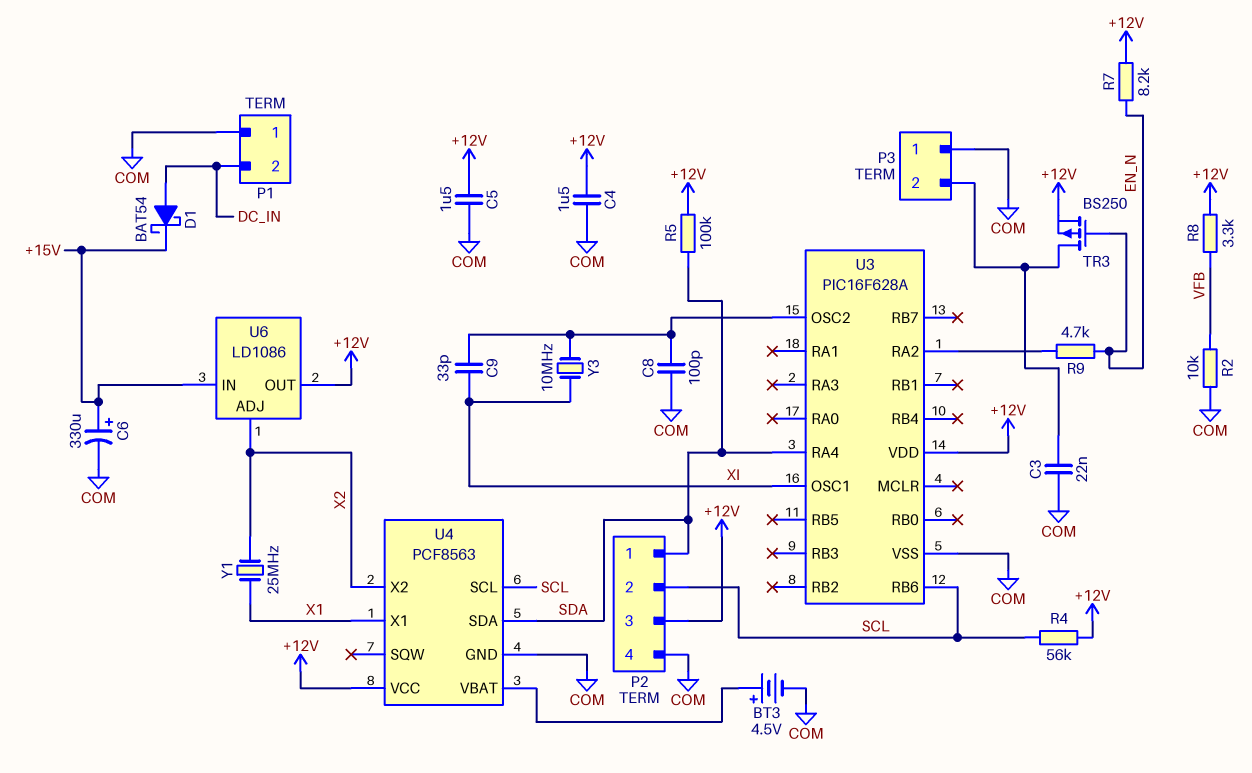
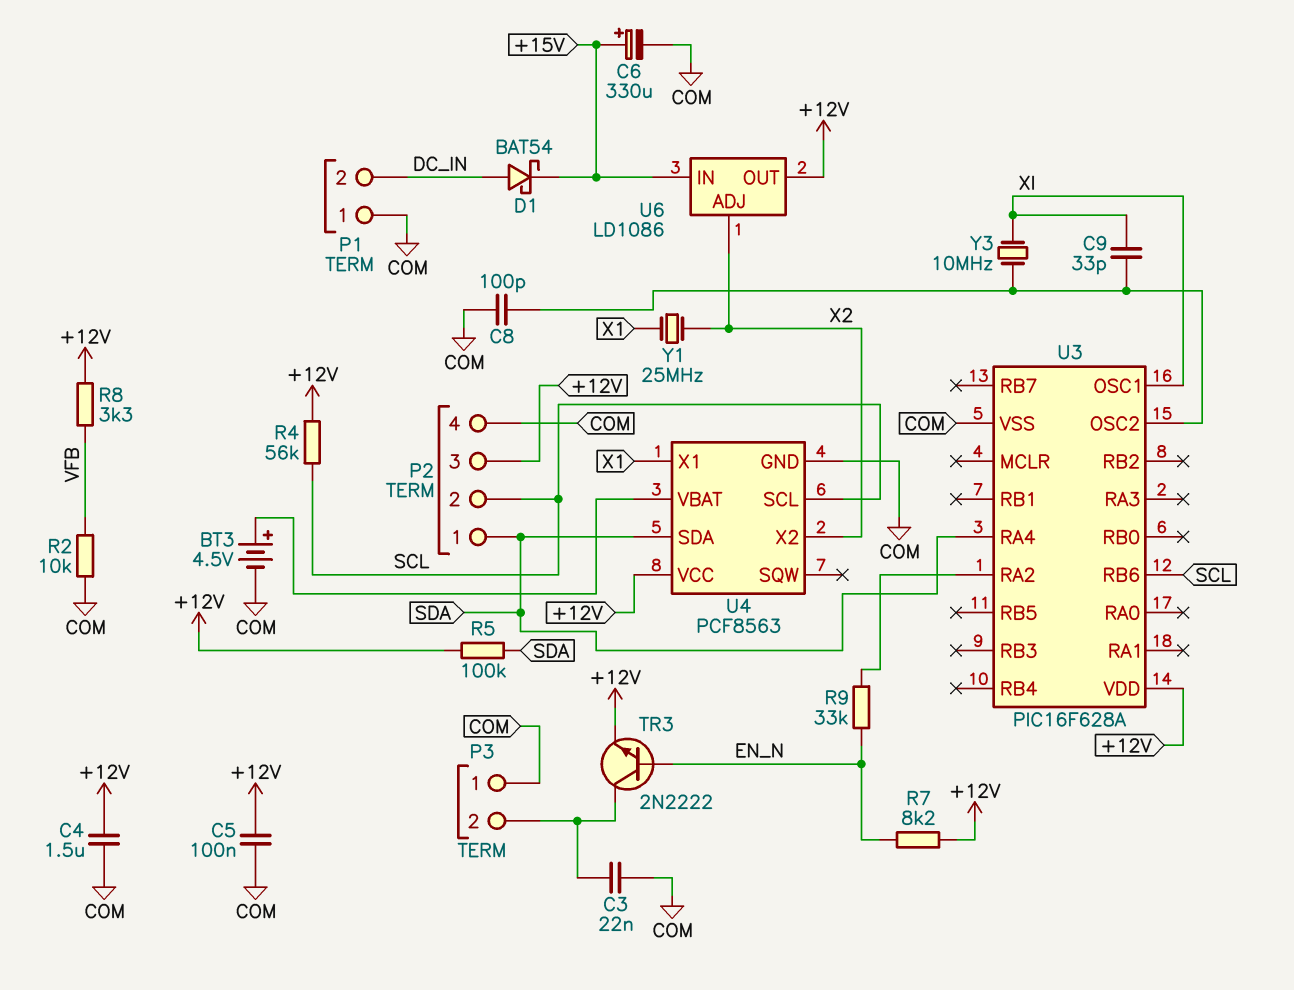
C5: 1.5uF (+12V, COM) -> 100nF (+12V, COM)
R9: 4.7k (EN_N, U3/RA2) -> 33k (EN_N, U3/RA2)
TR3: PMOS BS250 (G EN_N, D P3/2, S +12V) -> NPN 2N2222 (B EN_N, C P3/2, E +12V)

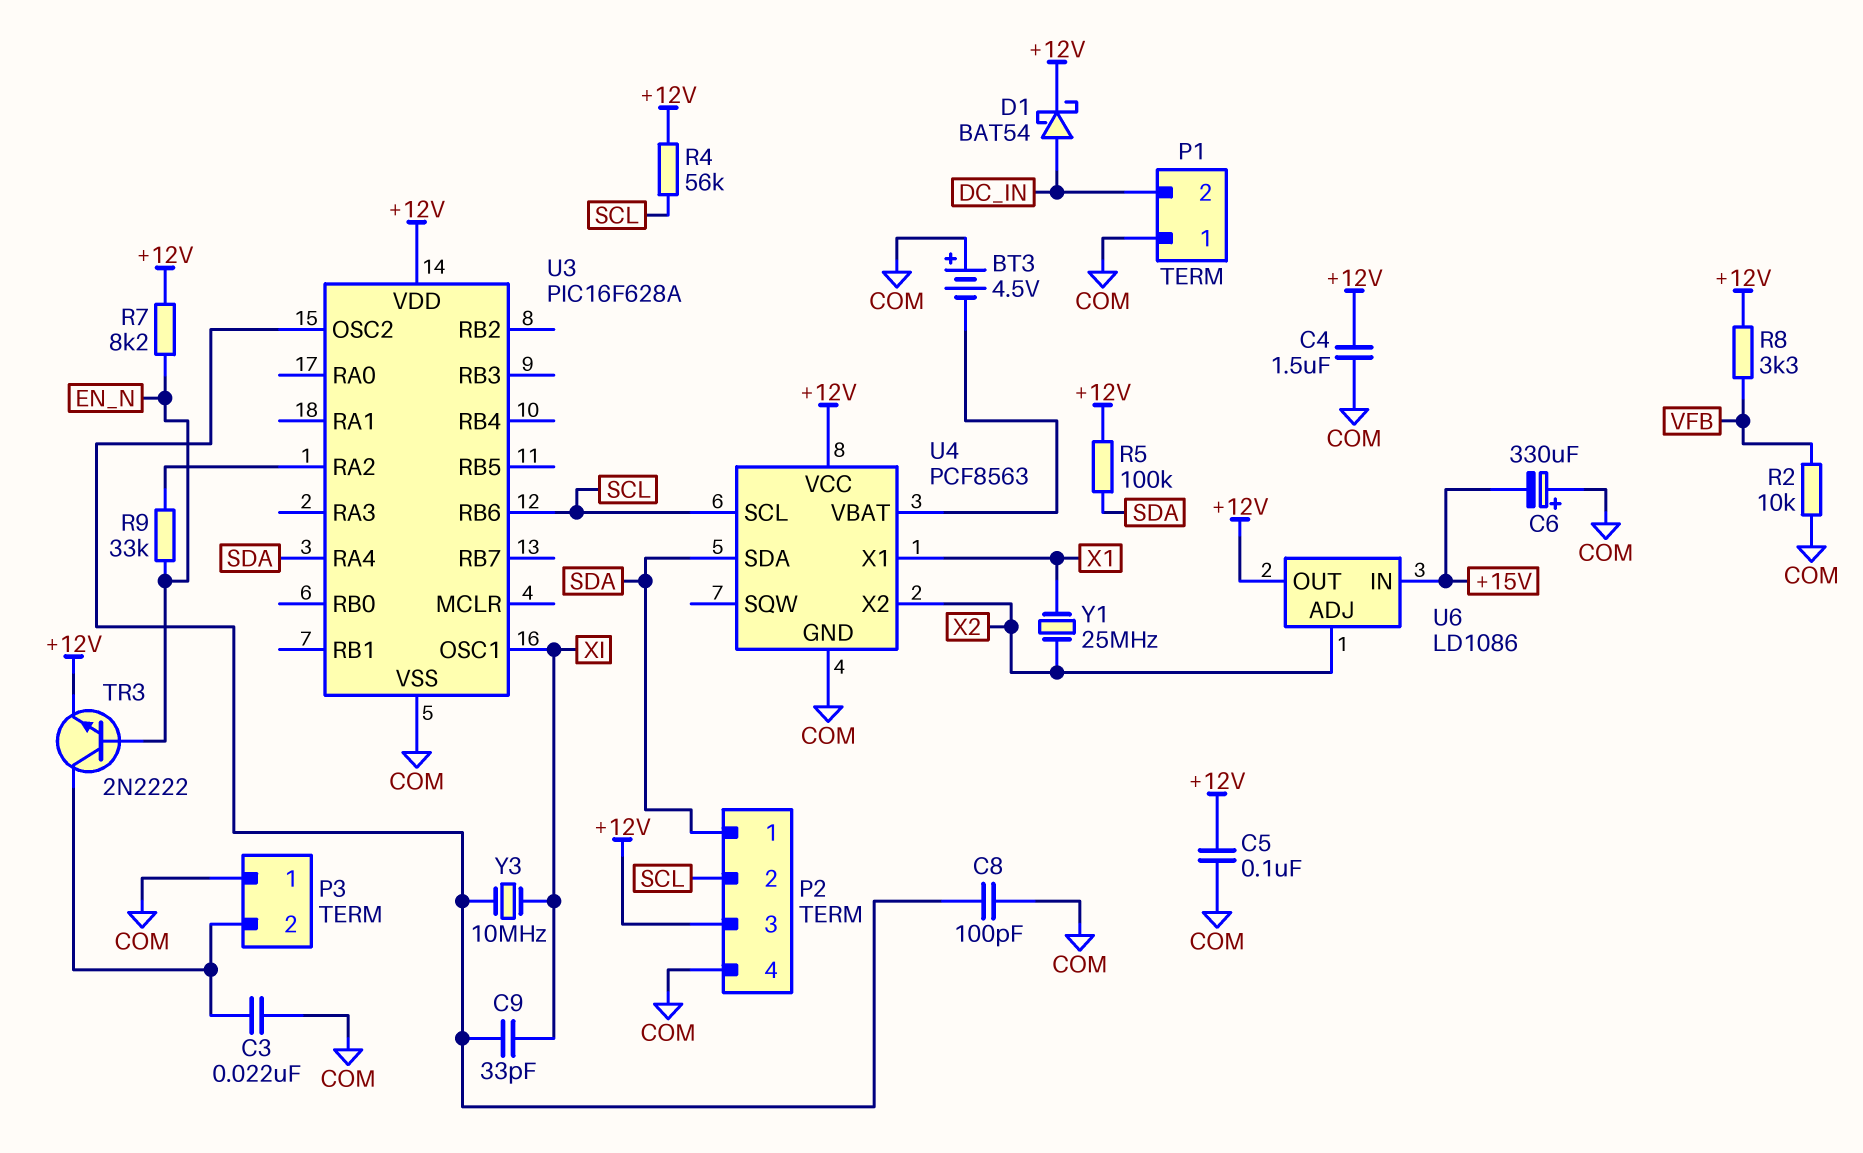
BT3: 4.5V (plus U4/VBAT, minus COM) -> 4.5V (plus COM, minus U4/VBAT)
C6: 330uF (plus +15V, minus COM) -> 330uF (plus COM, minus +15V)
D1: schottky BAT54 (A DC_IN, K +15V) -> schottky BAT54 (A DC_IN, K +12V)

